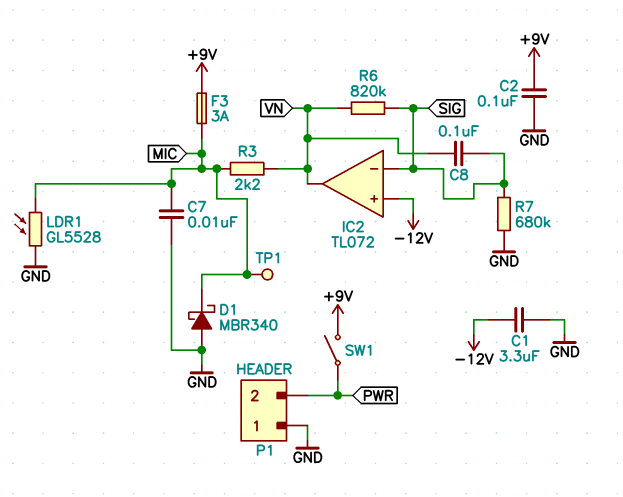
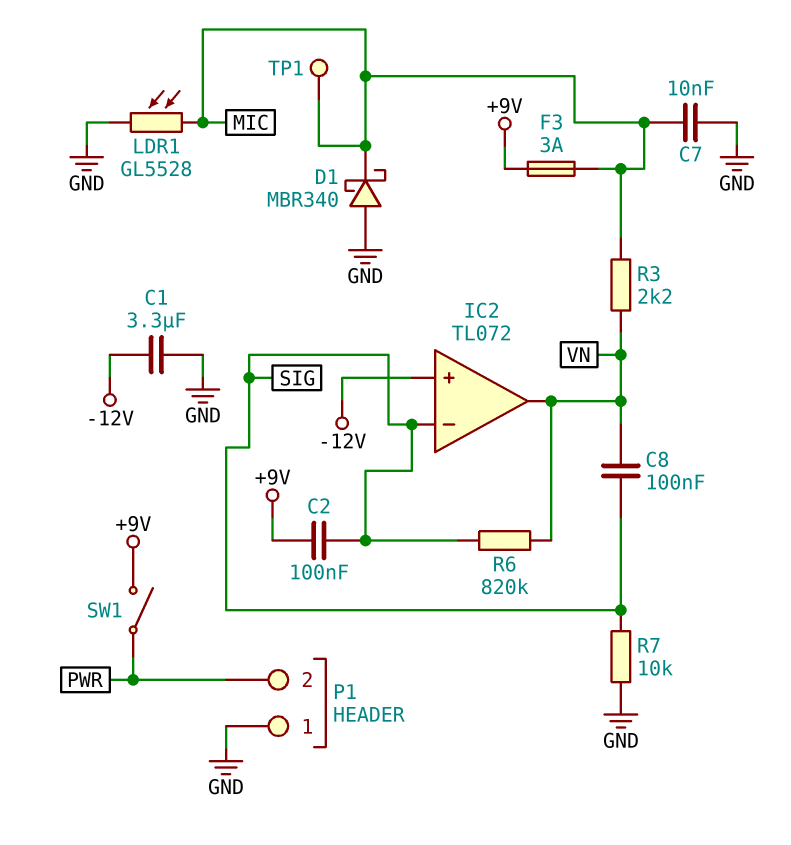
C2: 100nF (+9V, GND) -> 100nF (+9V, SIG)
R7: 680k (GND, SIG) -> 10k (GND, SIG)

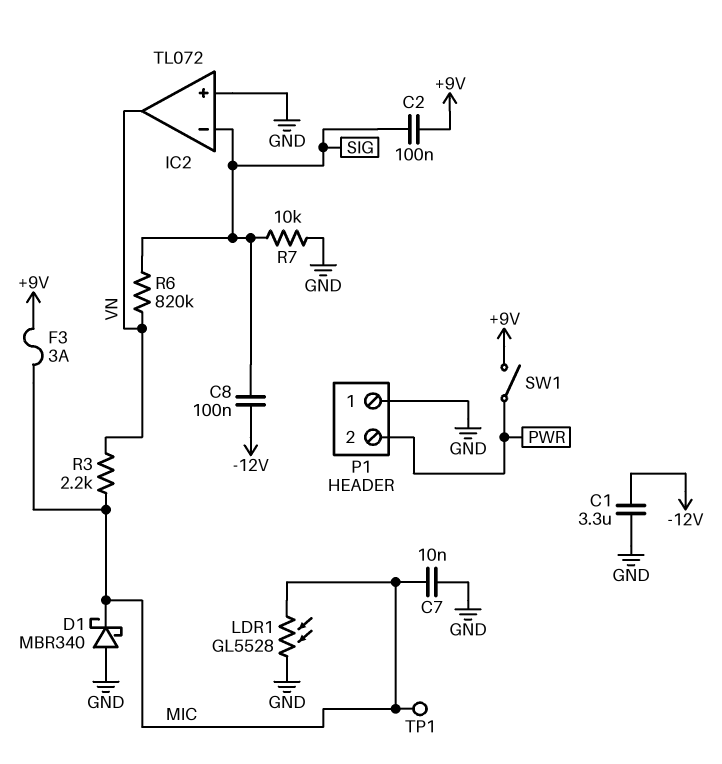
C8: 100nF (SIG, VN) -> 100nF (-12V, SIG)
IC2 pin in+: -12V -> GND

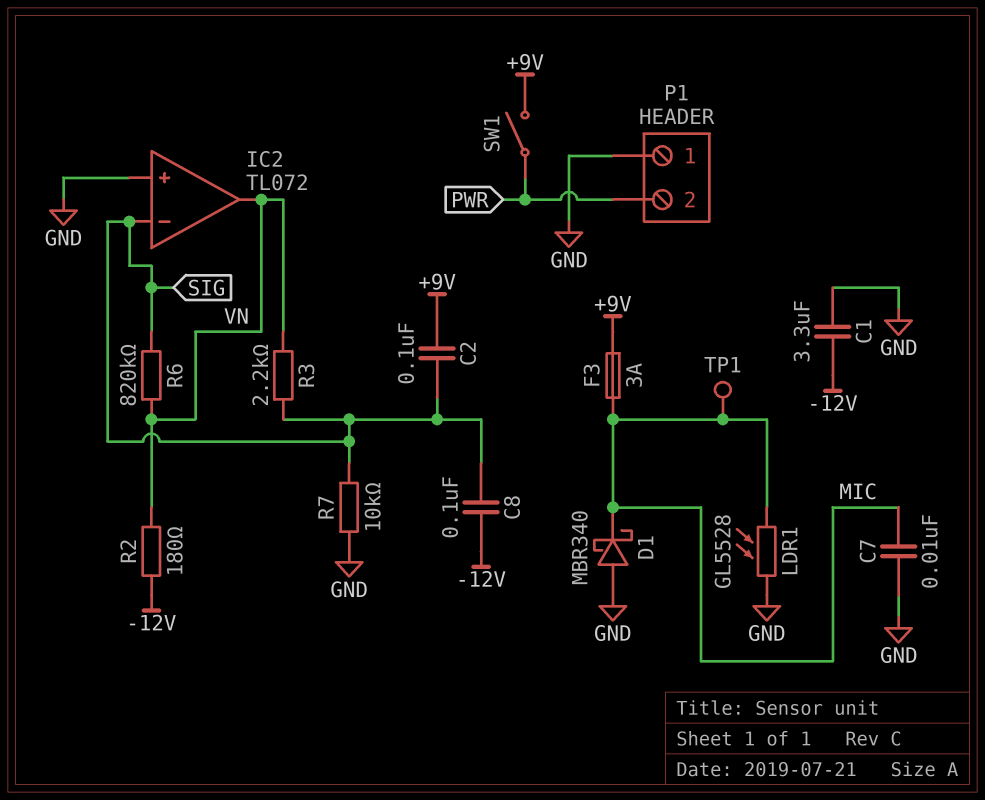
R2: none -> 180 (-12V, VN)
R3: 2.2k (MIC, VN) -> 2.2k (SIG, VN)

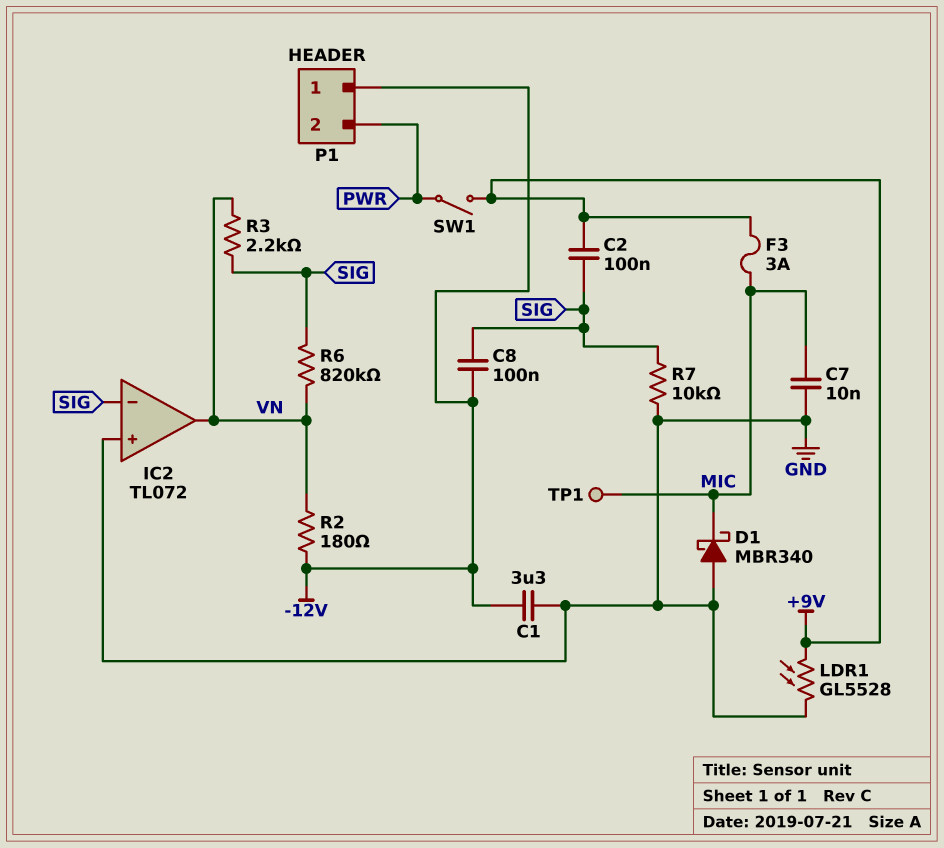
LDR1: GL5528 (GND, MIC) -> GL5528 (+9V, GND)
P1 pin 1: GND -> -12V

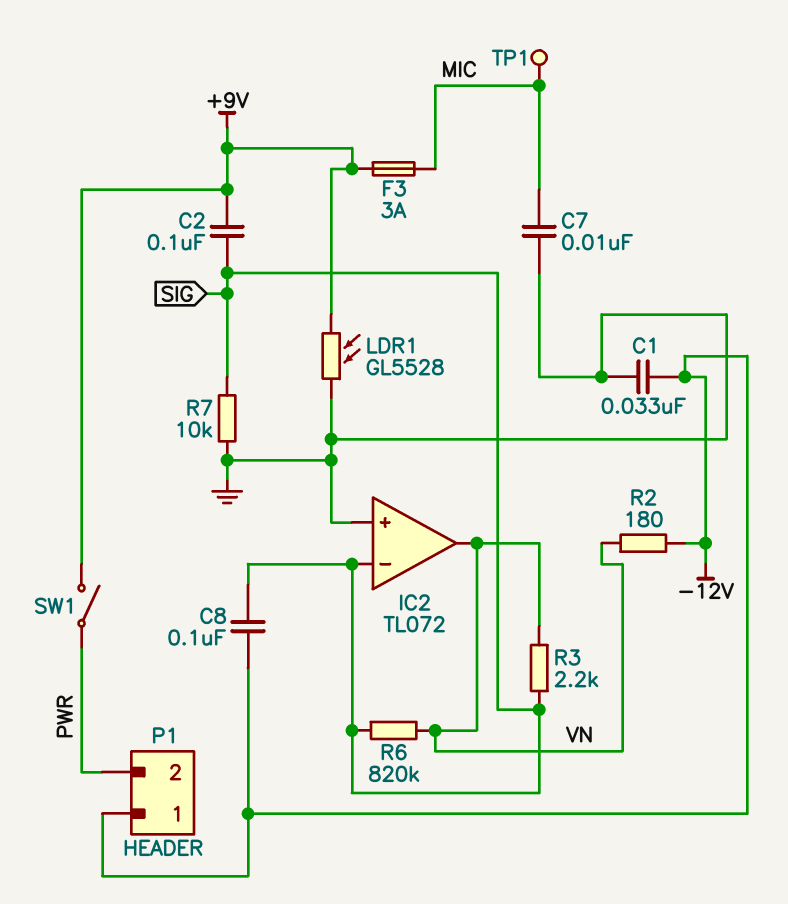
C1: 3.3uF (-12V, GND) -> 33nF (-12V, GND)
D1: schottky MBR340 (A GND, K MIC) -> none

